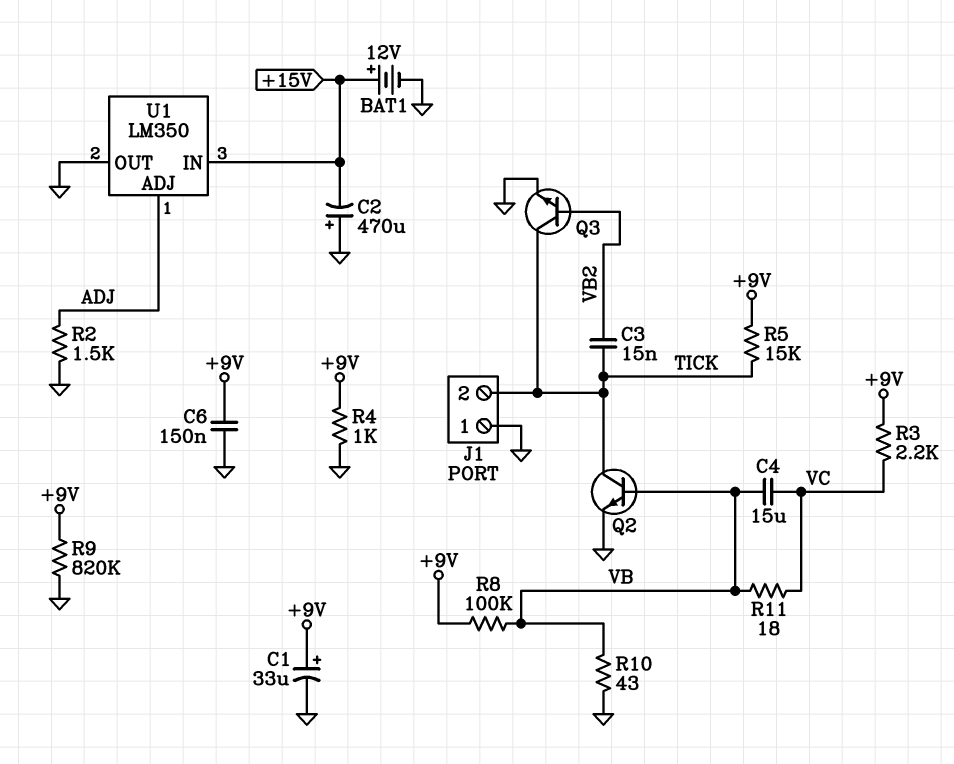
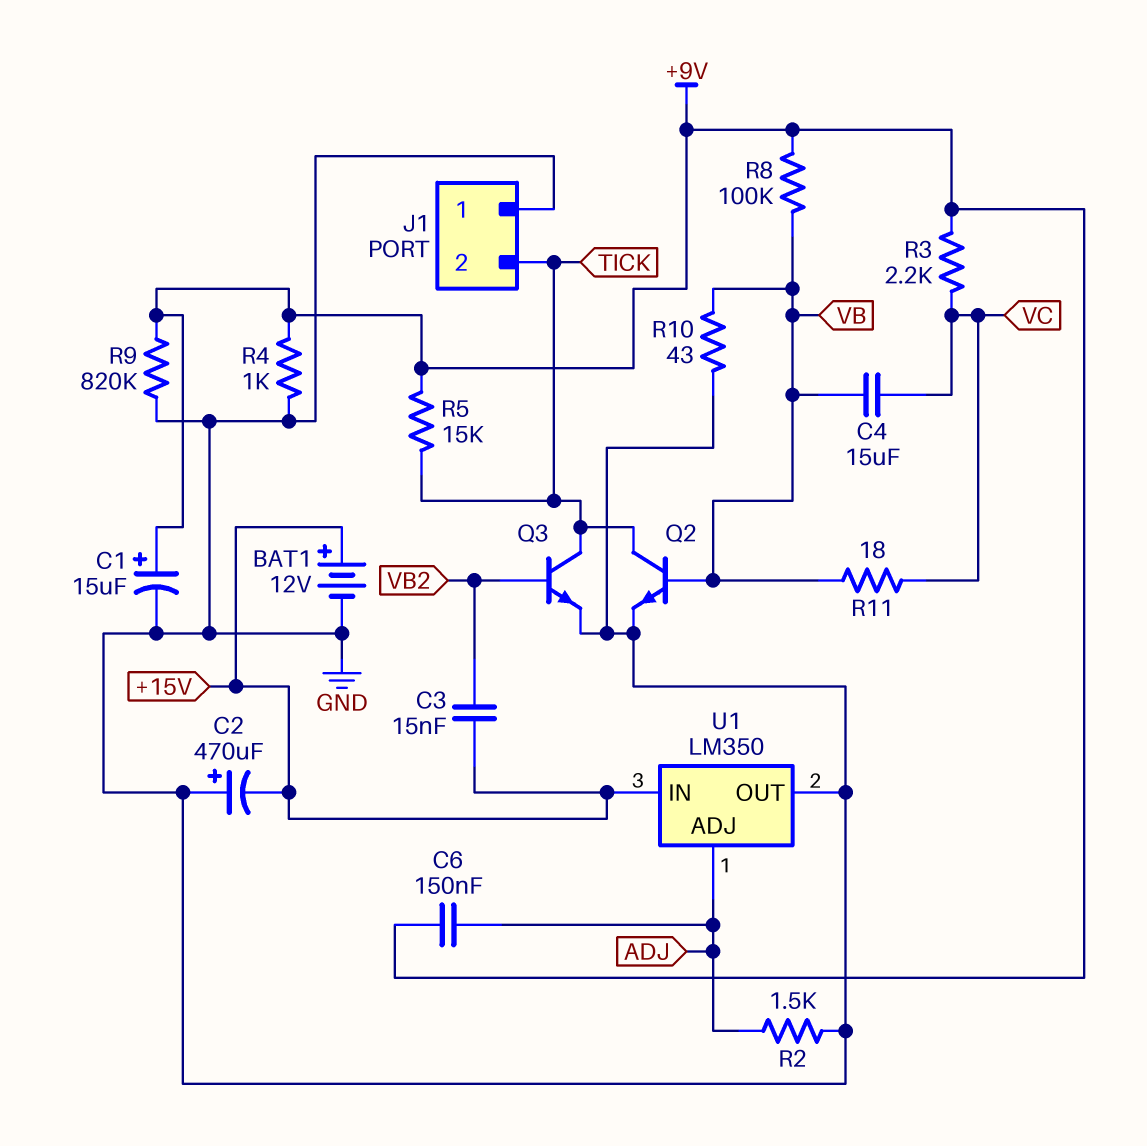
C1: 33uF (plus +9V, minus GND) -> 15uF (plus +9V, minus GND)
C3: 15nF (TICK, VB2) -> 15nF (+15V, VB2)
C6: 150nF (+9V, GND) -> 150nF (+9V, ADJ)

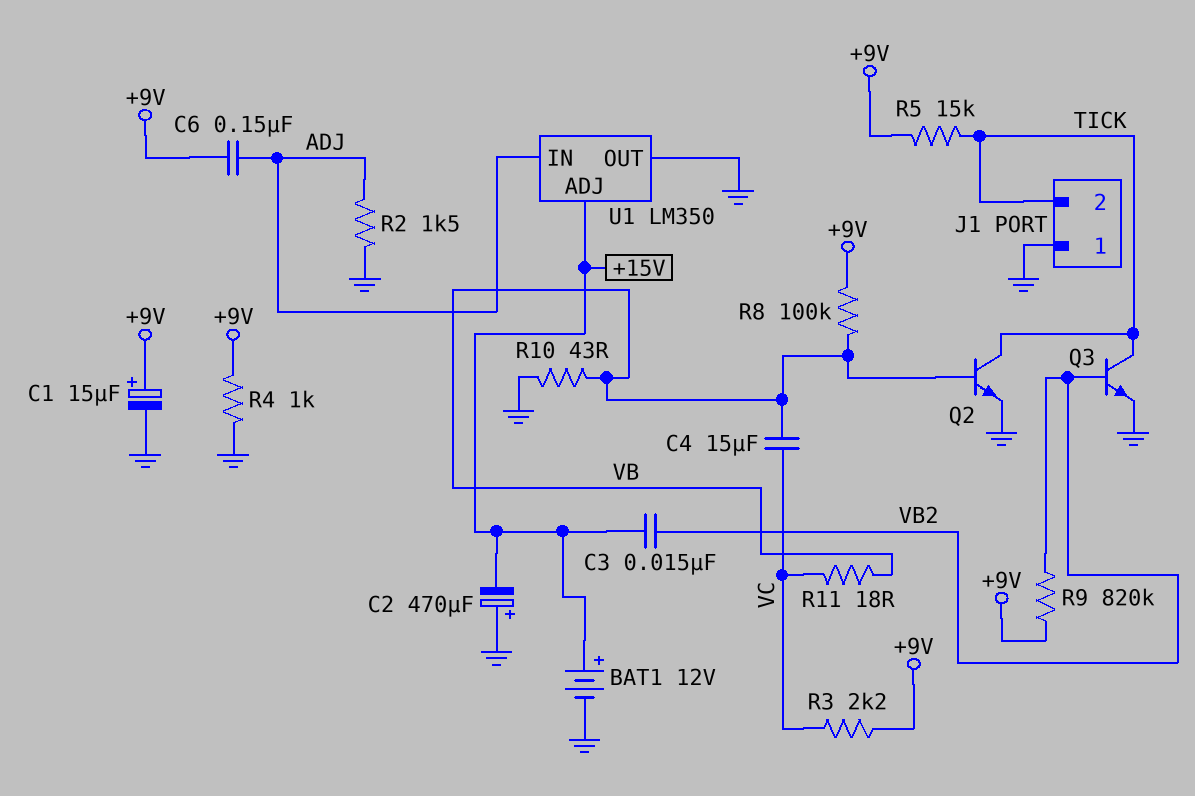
R9: 820k (+9V, GND) -> 820k (+9V, VB2)
U1 pin ADJ: ADJ -> +15V
U1 pin IN: +15V -> ADJ

